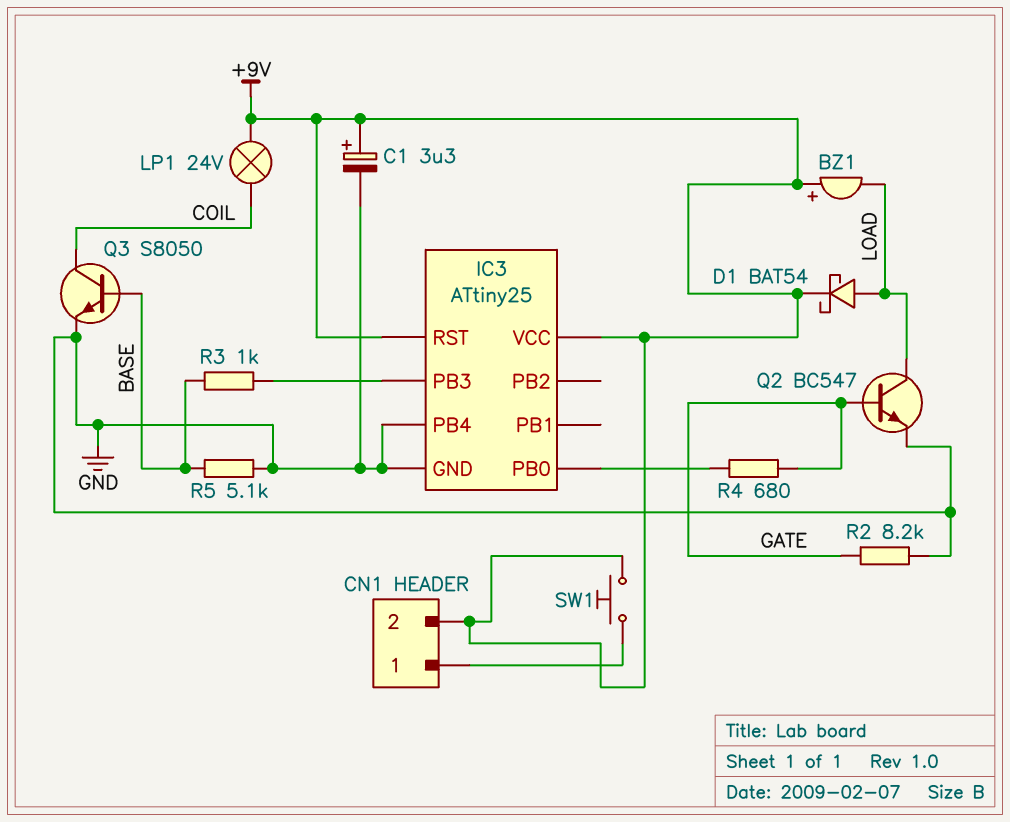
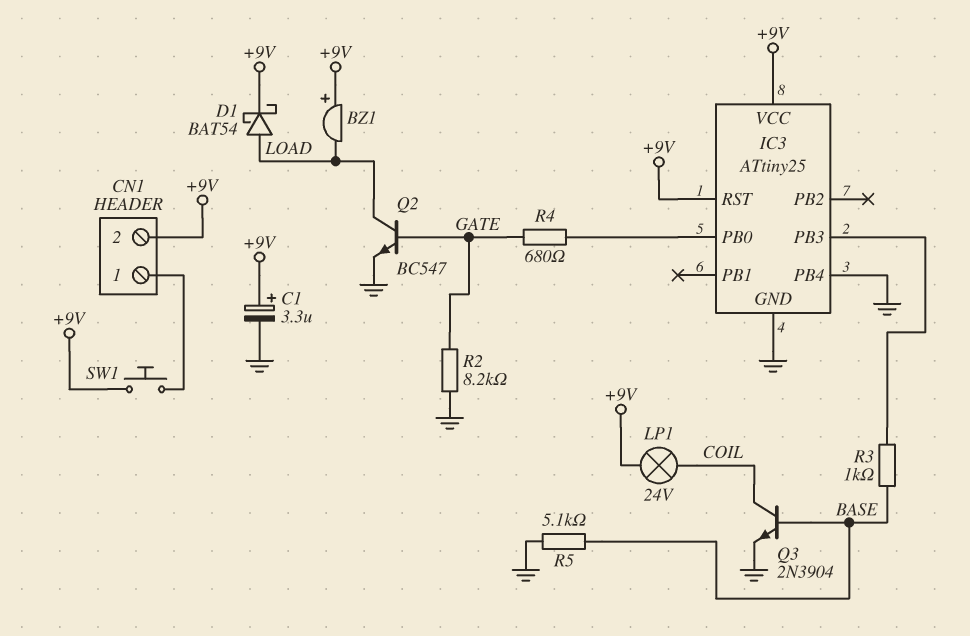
Q3: NPN S8050 (B BASE, C COIL, E GND) -> NPN 2N3904 (B BASE, C COIL, E GND)

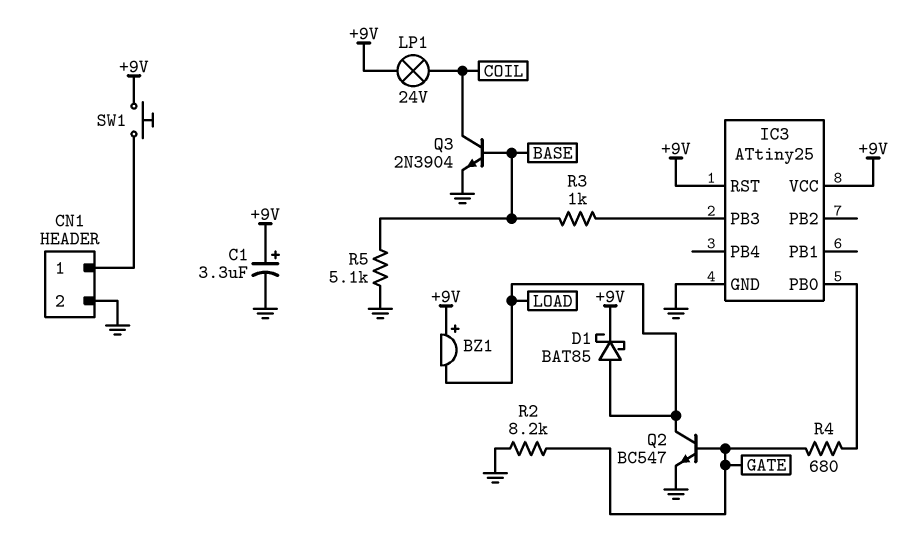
CN1 pin 2: +9V -> GND
D1: schottky BAT54 (A LOAD, K +9V) -> schottky BAT85 (A LOAD, K +9V)
IC3 pin PB4: GND -> none

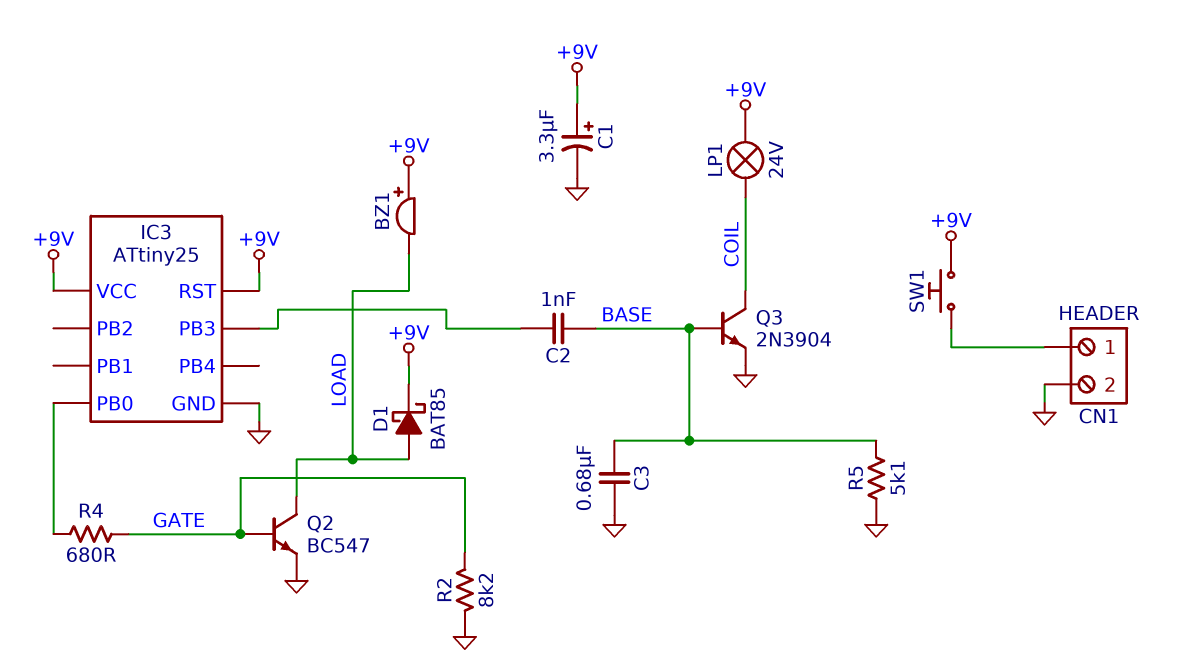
C2: none -> 1nF (BASE, IC3/PB3)
C3: none -> 680nF (BASE, GND)
R3: 1k (BASE, IC3/PB3) -> none

